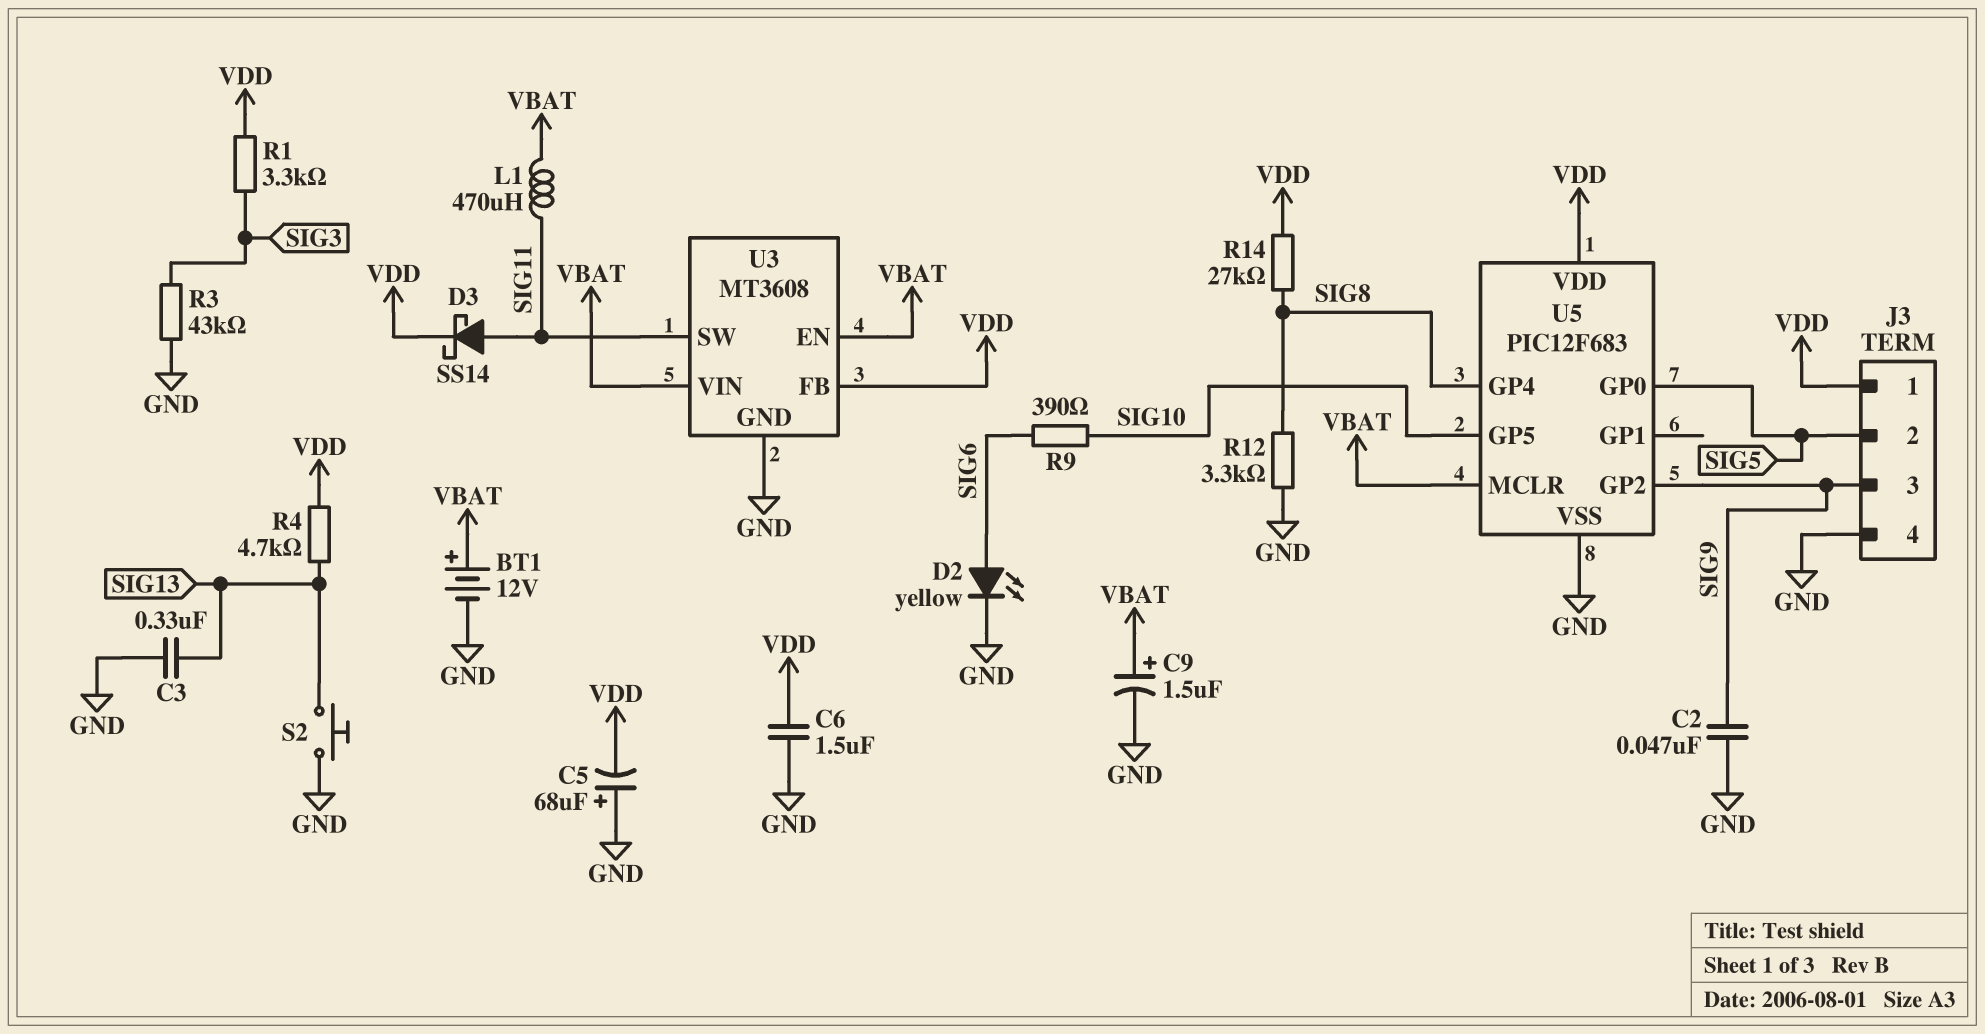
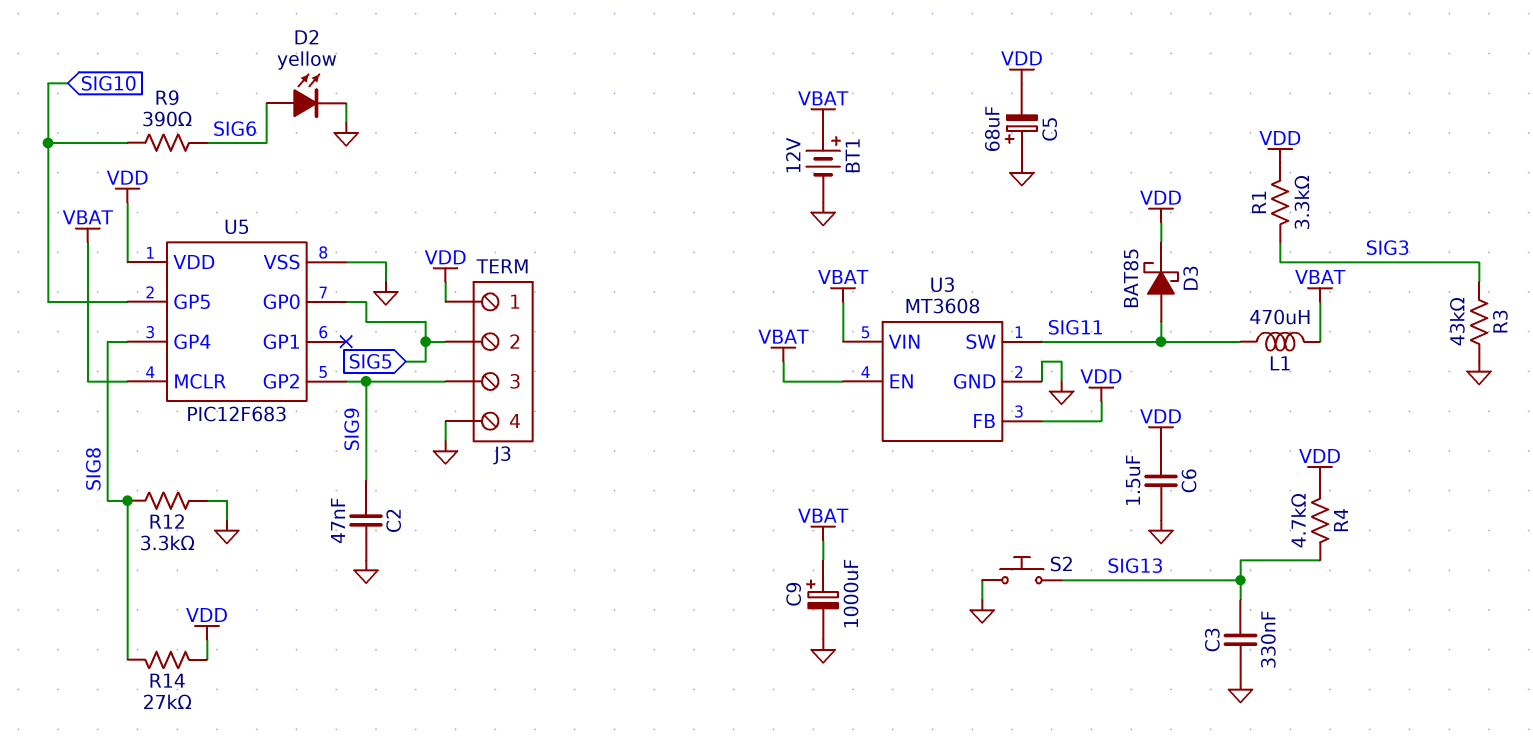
C9: 1.5uF (plus VBAT, minus GND) -> 1000uF (plus VBAT, minus GND)
D3: schottky SS14 (A SIG11, K VDD) -> schottky BAT85 (A SIG11, K VDD)

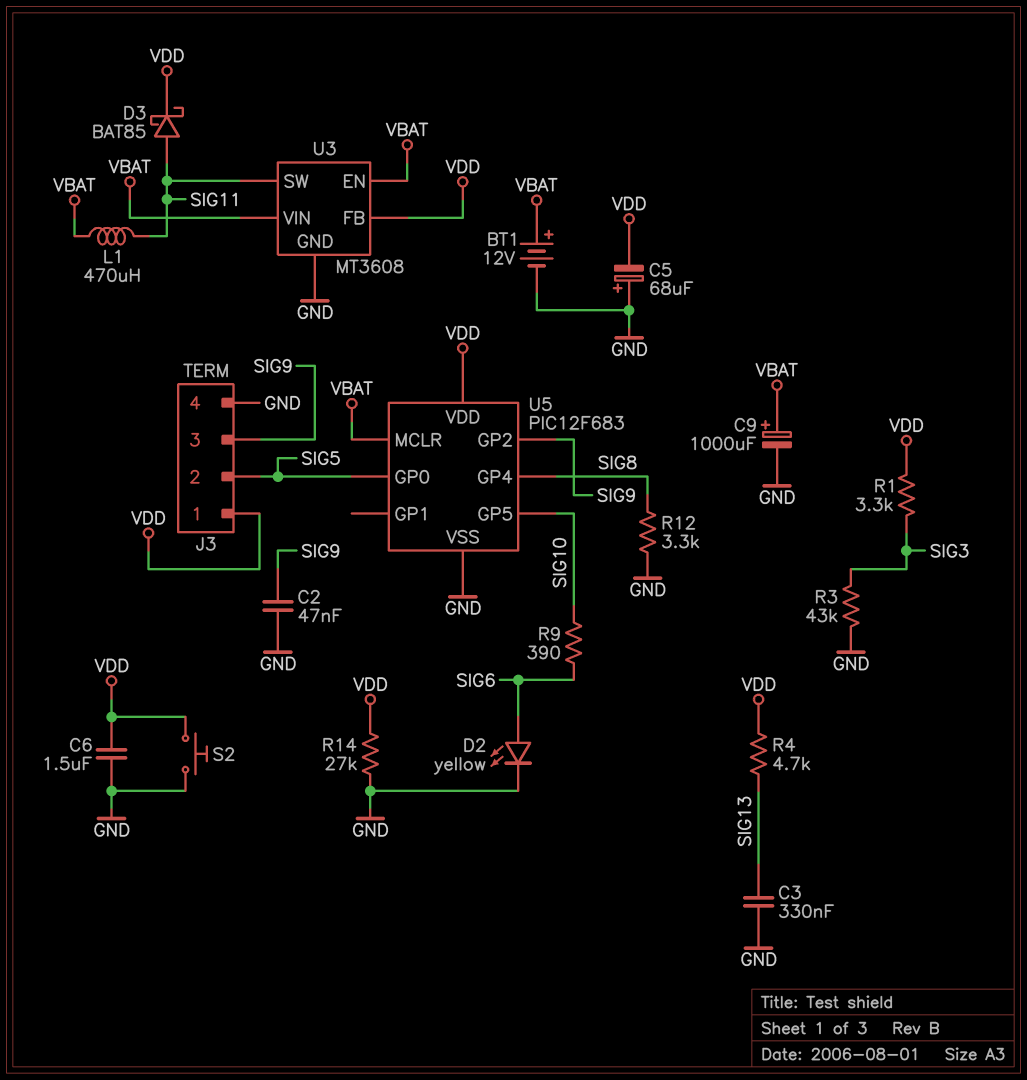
R14: 27k (SIG8, VDD) -> 27k (GND, VDD)
S2: button (GND, SIG13) -> button (GND, VDD)

